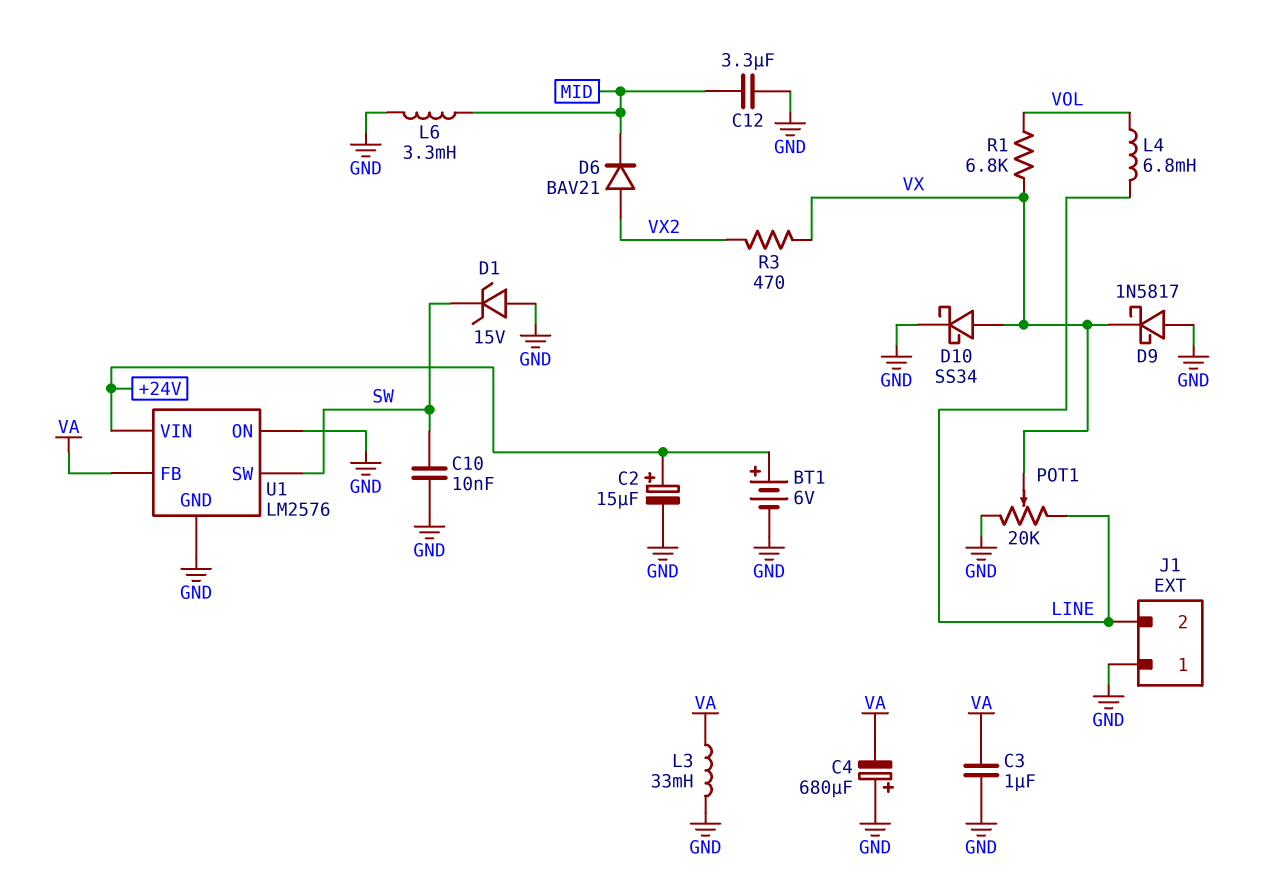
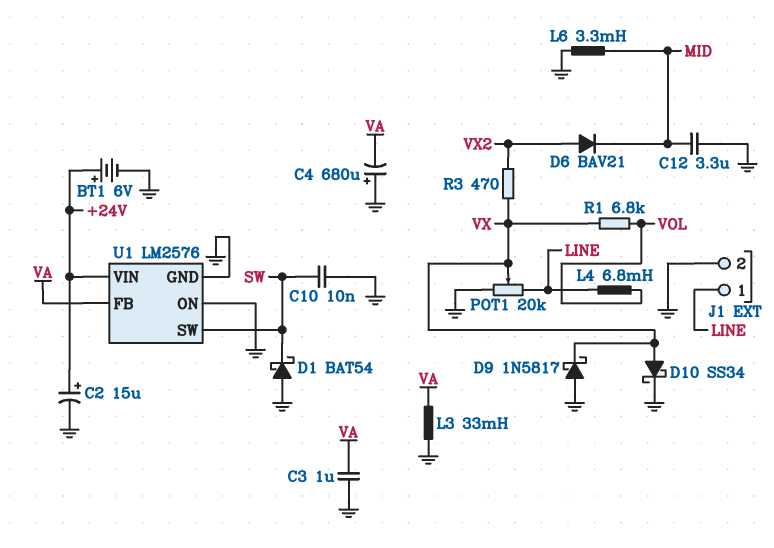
D1: zener 15V (A GND, K SW) -> schottky BAT54 (A GND, K SW)
J1 pin 1: GND -> LINE
J1 pin 2: LINE -> GND

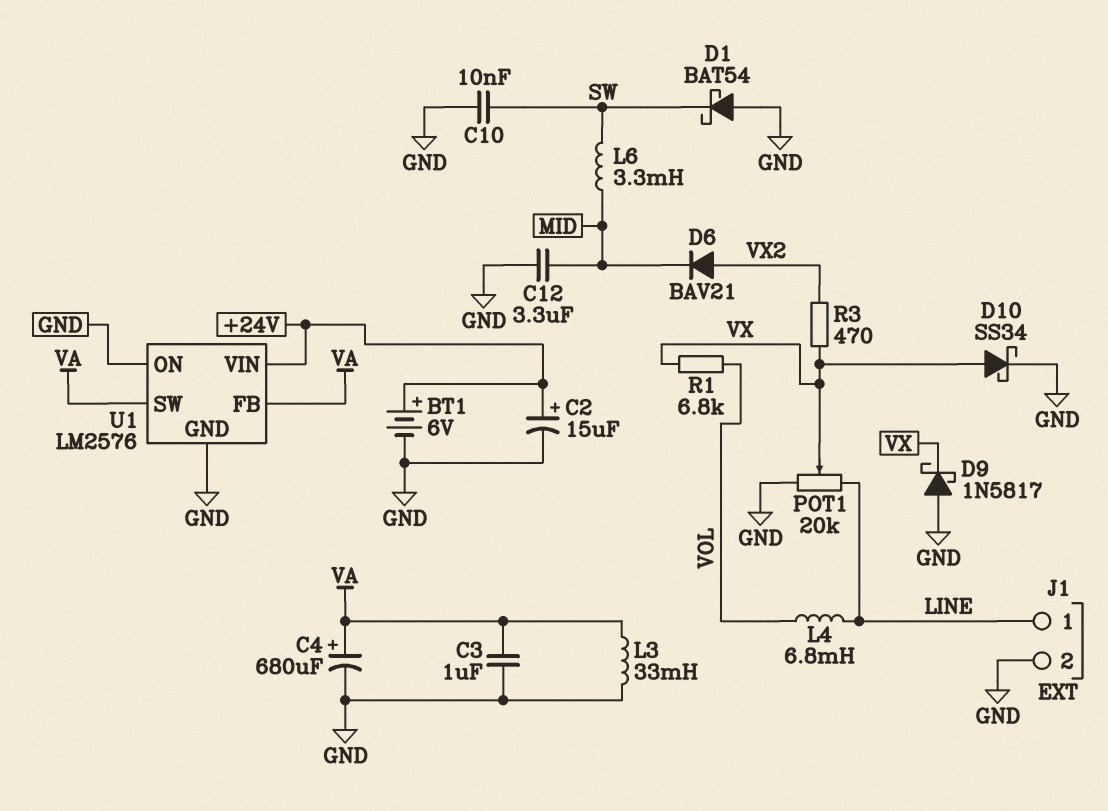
C4: 680uF (plus GND, minus VA) -> 680uF (plus VA, minus GND)
L6: 3.3mH (GND, MID) -> 3.3mH (MID, SW)
U1 pin SW: SW -> VA

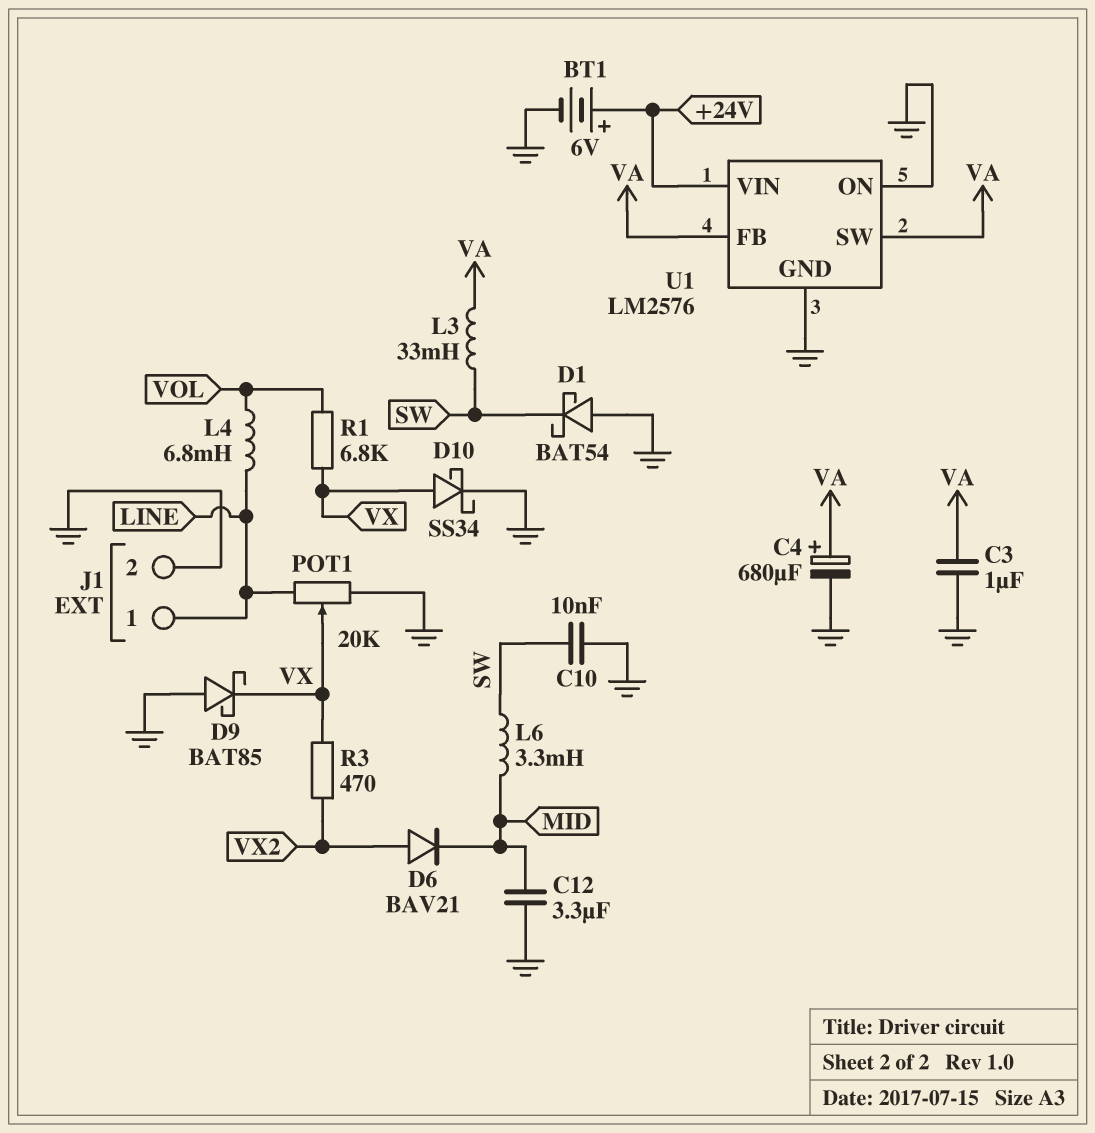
C2: 15uF (plus +24V, minus GND) -> none
D9: schottky 1N5817 (A GND, K VX) -> schottky BAT85 (A GND, K VX)
L3: 33mH (GND, VA) -> 33mH (SW, VA)

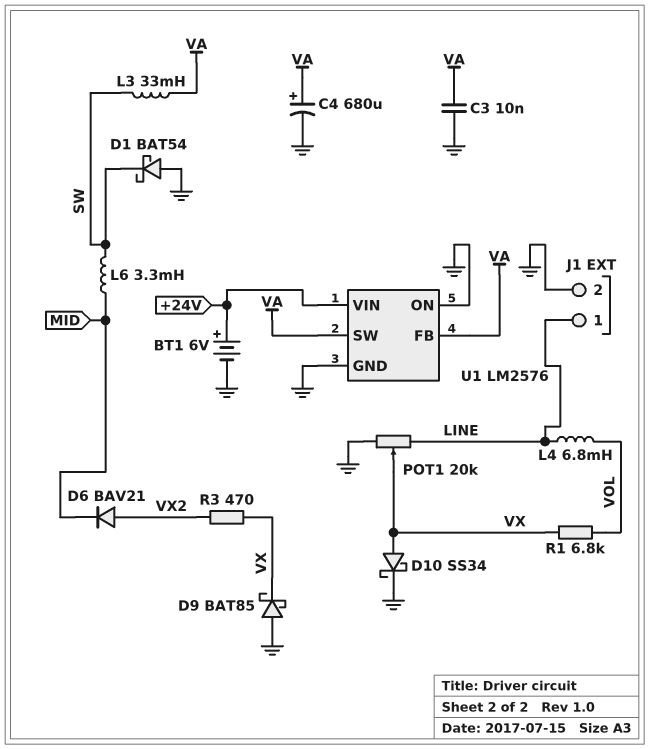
C3: 1uF (GND, VA) -> 10nF (GND, VA)
C10: 10nF (GND, SW) -> none
C12: 3.3uF (GND, MID) -> none

